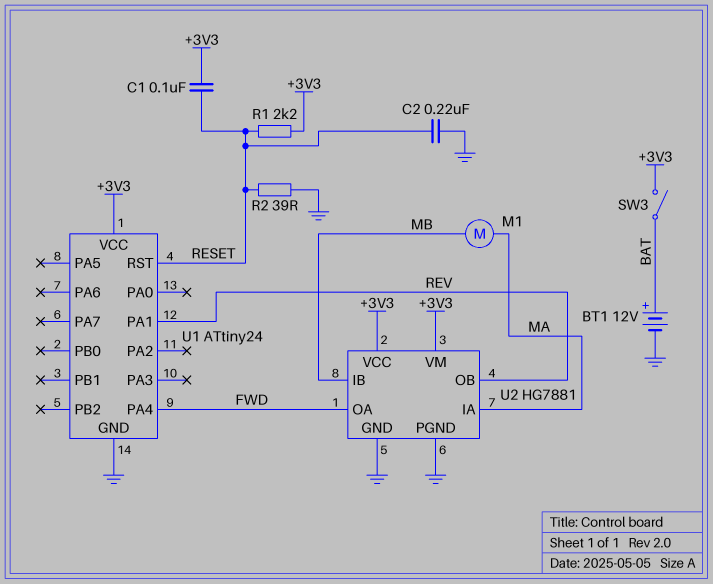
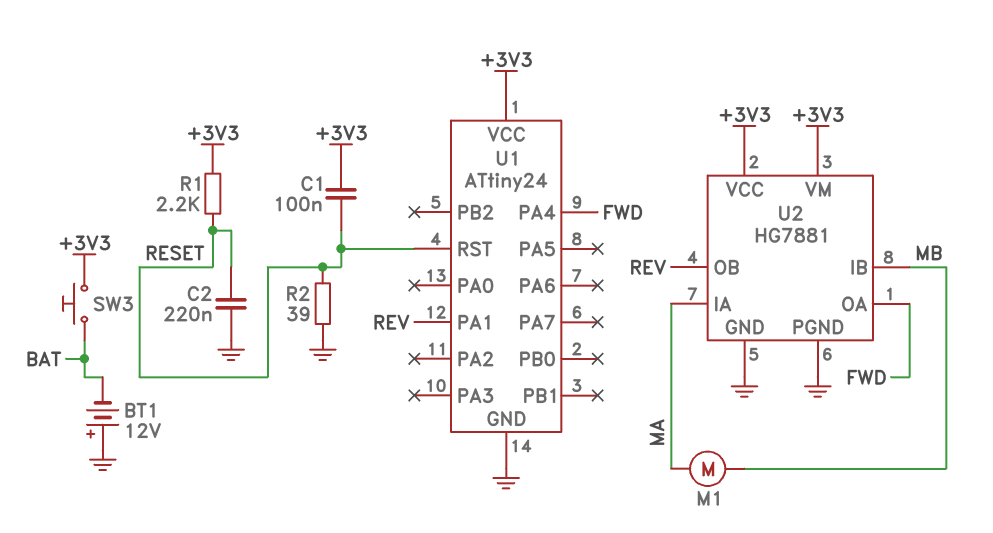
BT1: 12V (plus BAT, minus GND) -> 12V (plus GND, minus BAT)
SW3: switch (+3V3, BAT) -> button (+3V3, BAT)

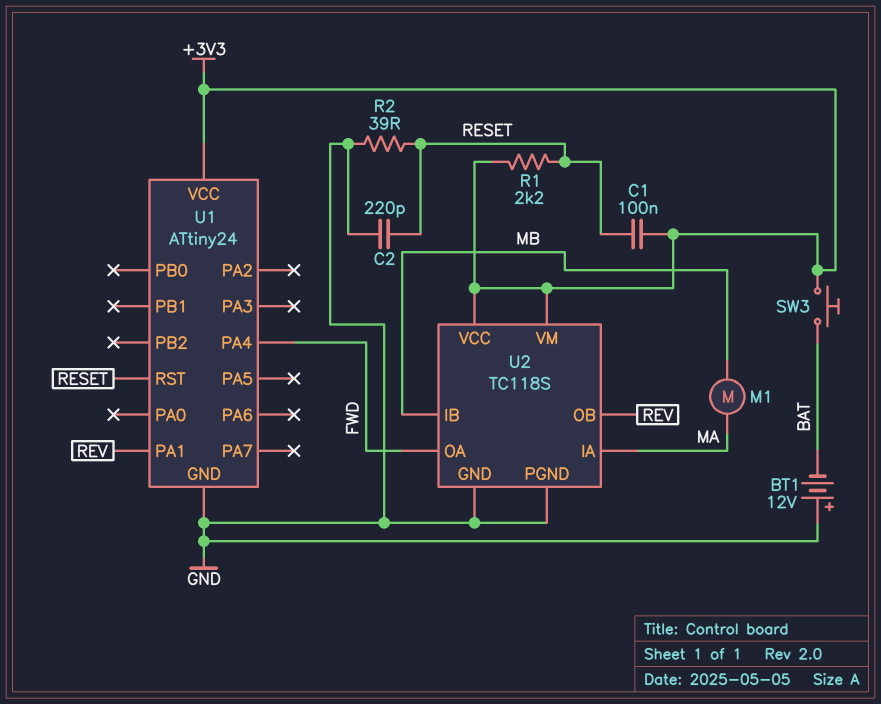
C2: 220nF (GND, RESET) -> 220pF (GND, RESET)
U2: HG7881 -> TC118S

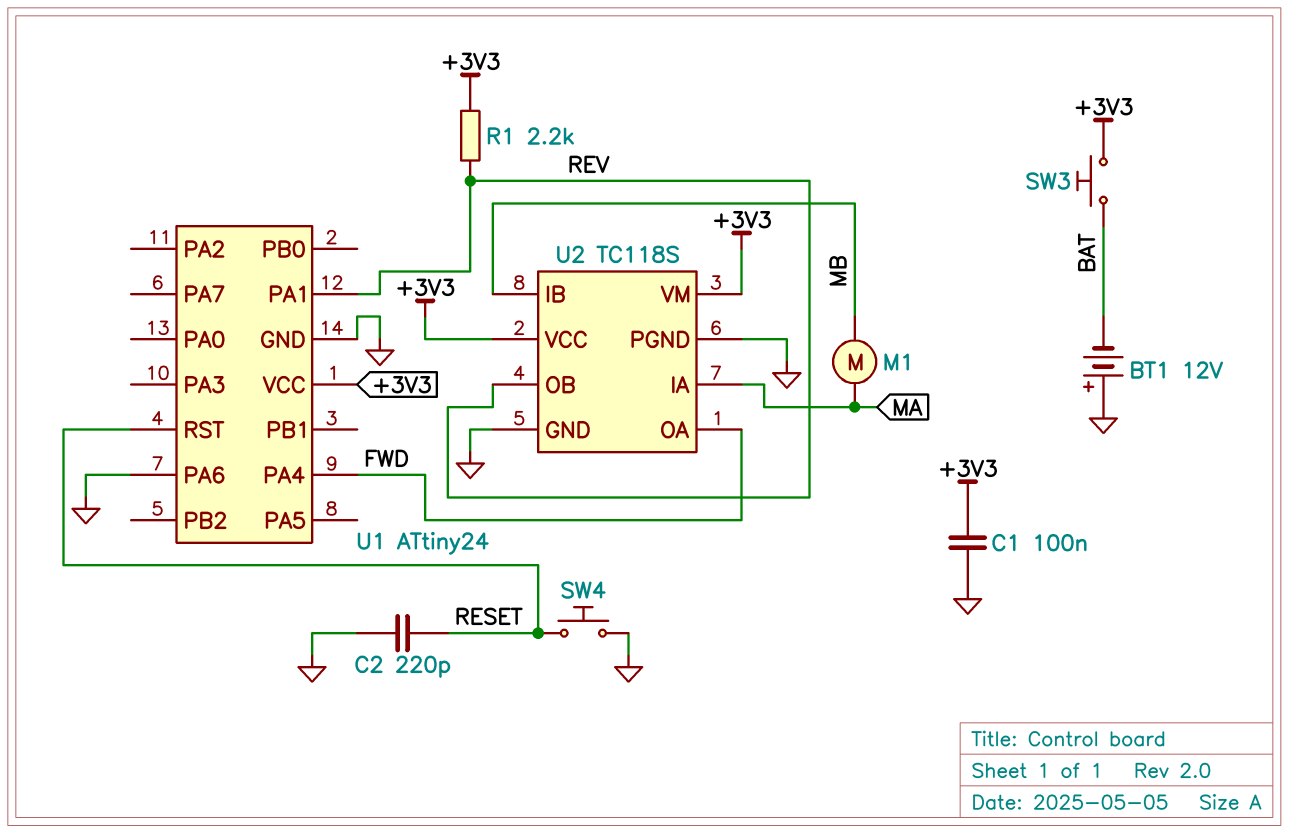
C1: 100nF (+3V3, RESET) -> 100nF (+3V3, GND)
R1: 2.2k (+3V3, RESET) -> 2.2k (+3V3, REV)
R2: 39 (GND, RESET) -> none
SW4: none -> button (GND, RESET)
U1 pin PA6: none -> GND

